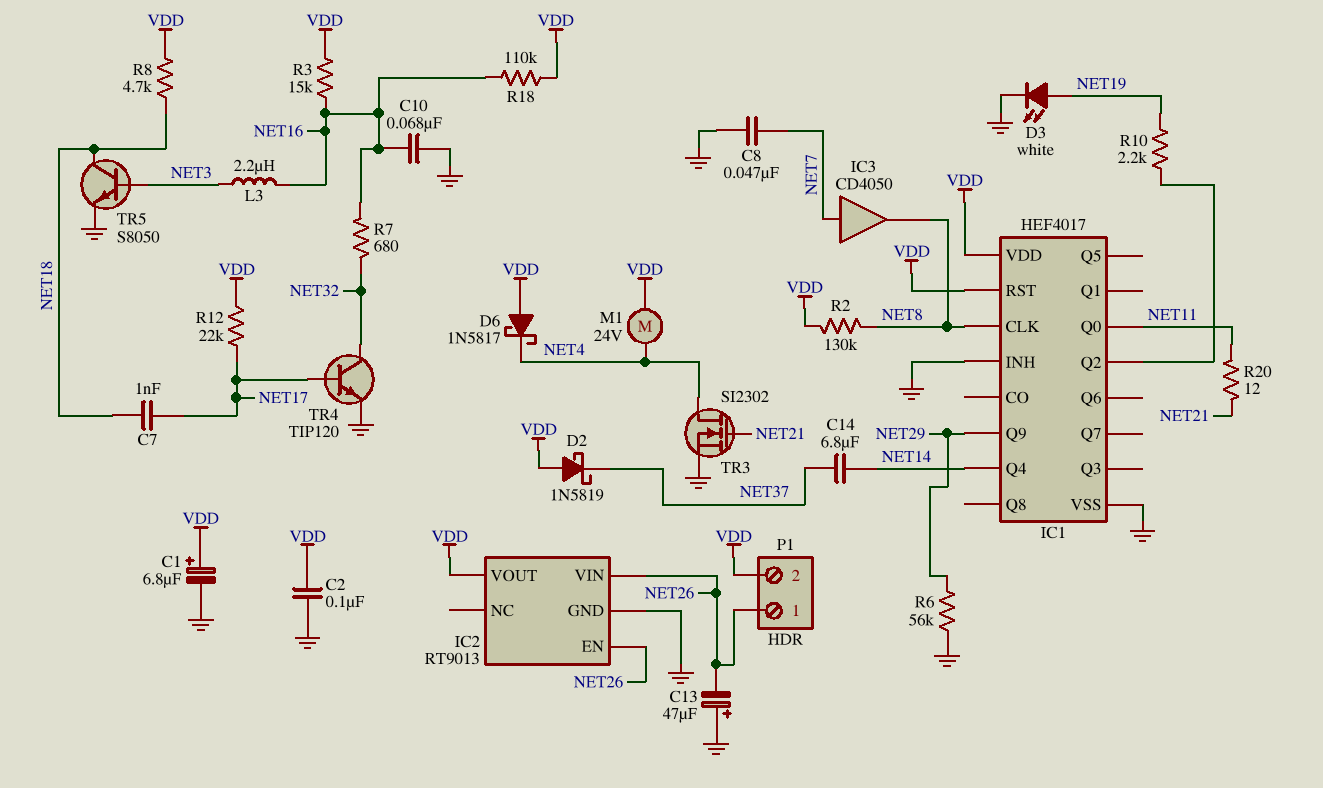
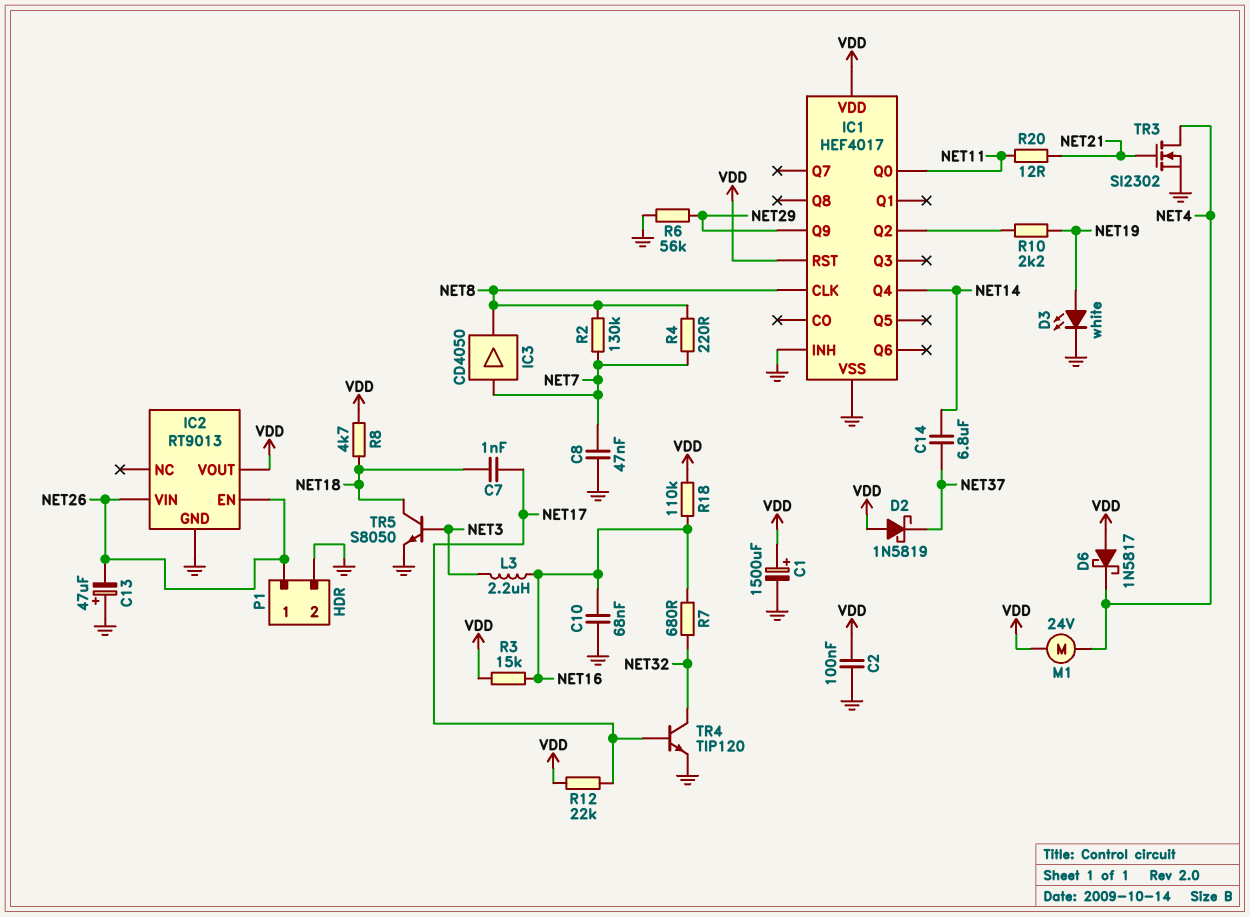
C1: 6.8uF (plus VDD, minus GND) -> 1500uF (plus VDD, minus GND)
P1 pin 2: VDD -> GND
R2: 130k (NET8, VDD) -> 130k (NET7, NET8)
R4: none -> 220 (NET7, NET8)

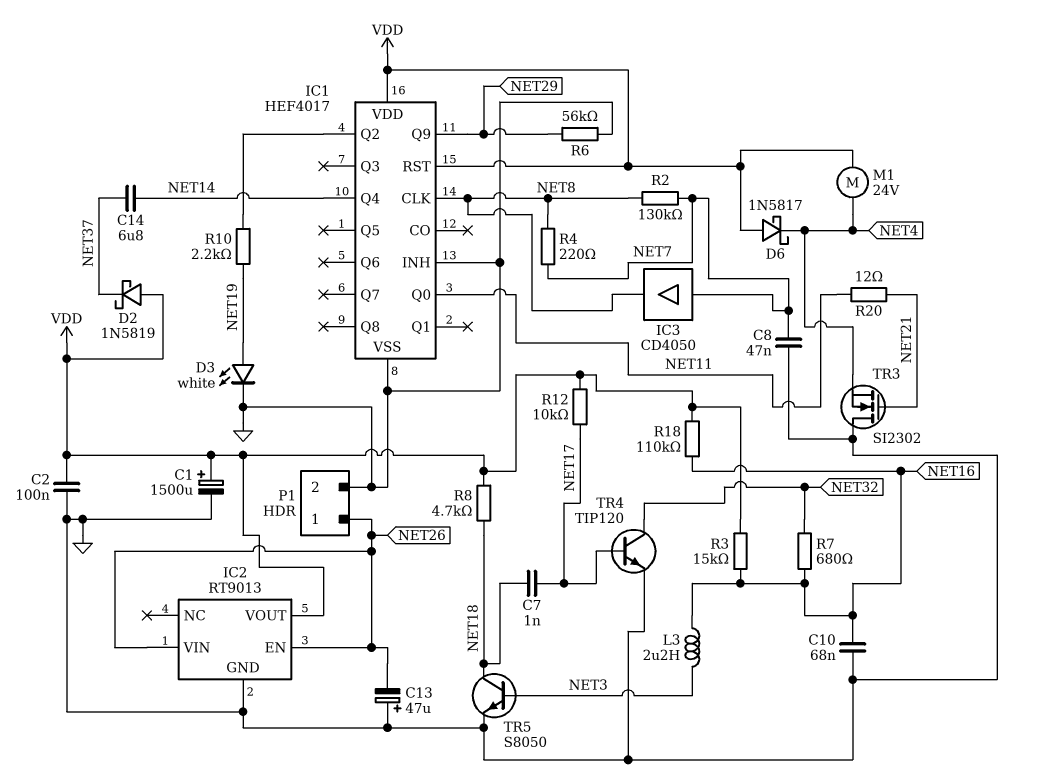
R12: 22k (NET17, VDD) -> 10k (NET17, VDD)
TR3: NMOS SI2302 (G NET21, D NET4, S GND) -> NMOS SI2302 (G NET21, D GND, S NET4)

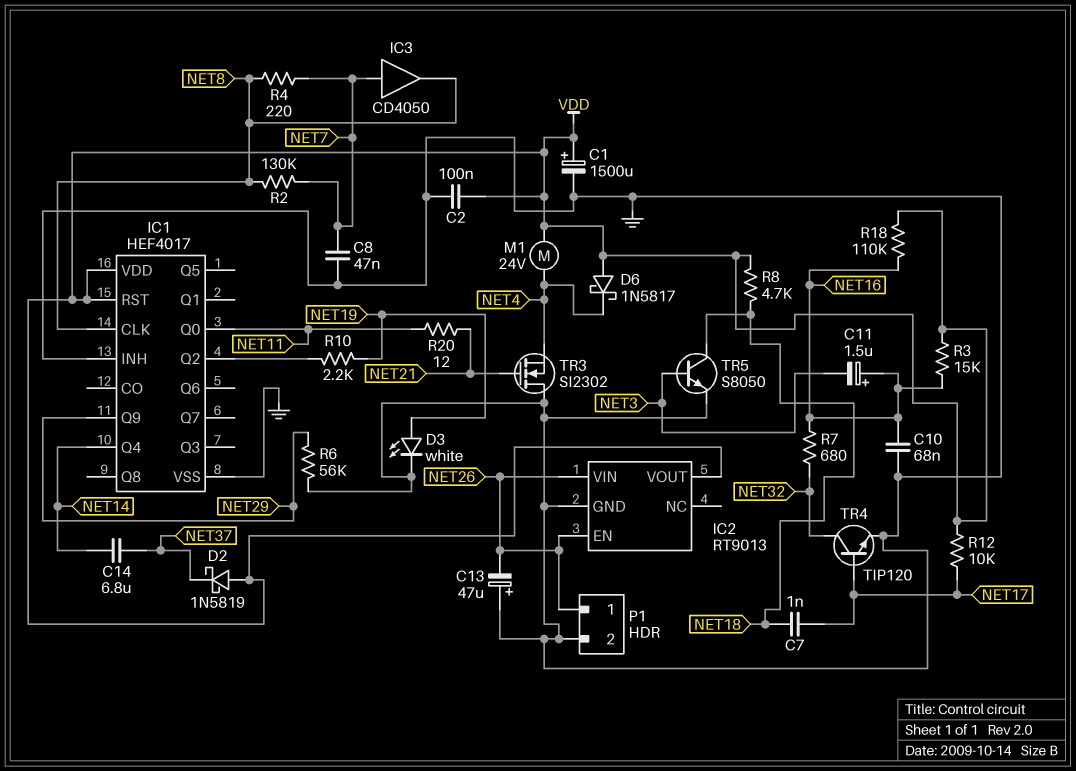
C11: none -> 1.5uF (plus NET16, minus NET3)
L3: 2.2uH (NET3, NET16) -> none

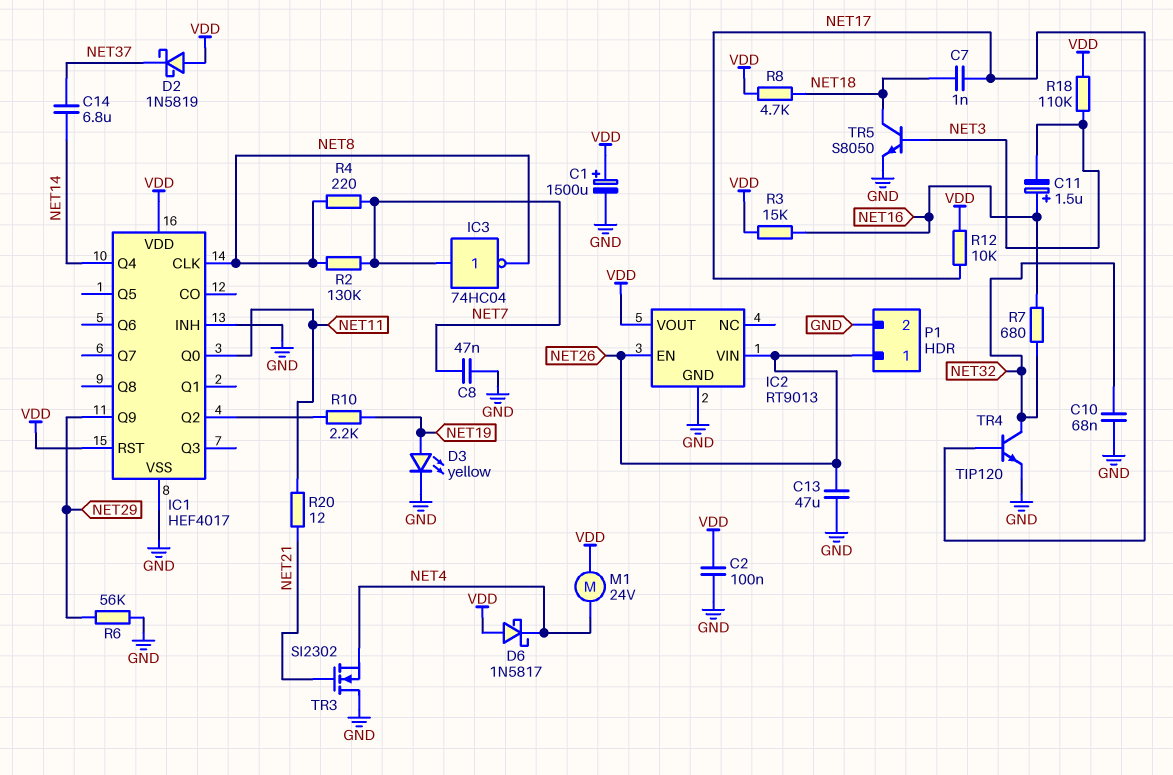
C10: 68nF (GND, NET16) -> 68nF (GND, NET32)
C13: 47uF (plus GND, minus NET26) -> 47uF (GND, NET26)
D3: LED white (A NET19, K GND) -> LED yellow (A NET19, K GND)
IC3: buffer CD4050 (in NET7, out NET8) -> NOT 74HC04 (in NET7, out NET8)
R18: 110k (NET16, VDD) -> 110k (NET3, VDD)

